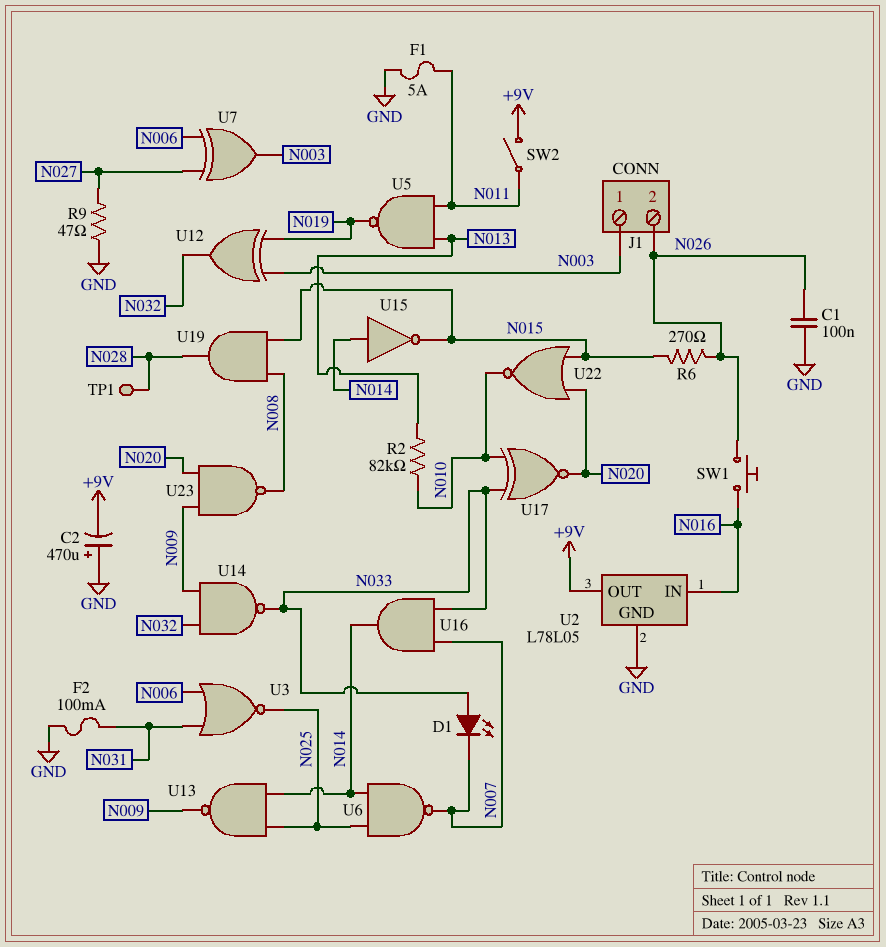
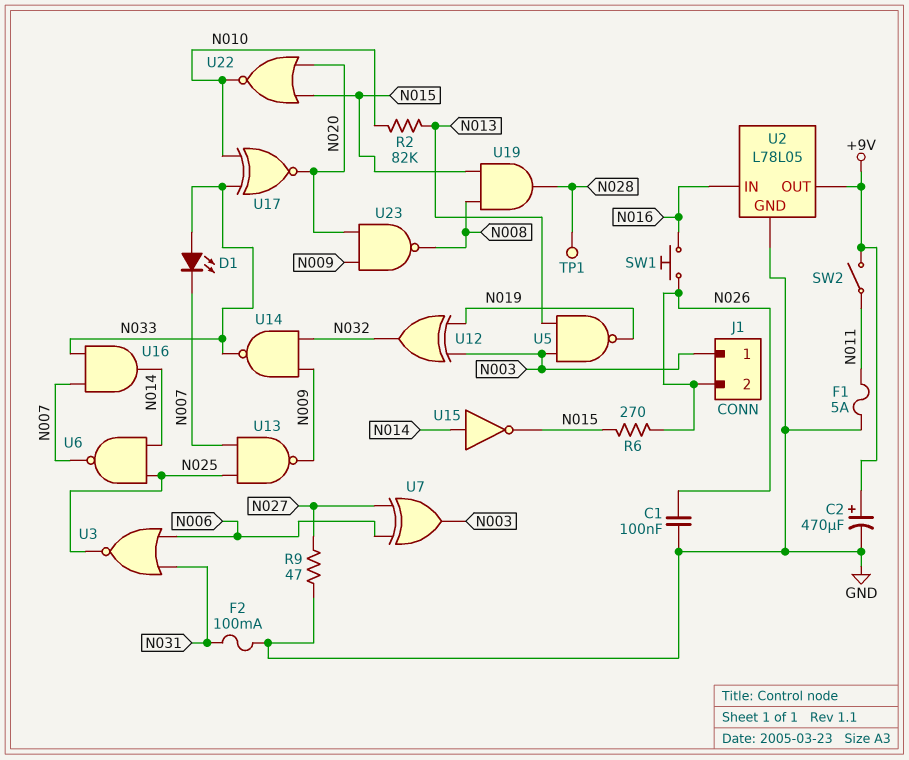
C2: 470uF (plus GND, minus +9V) -> 470uF (plus +9V, minus GND)
U5: NAND (in N011, in N013, out N019) -> NAND (in N003, in N013, out N019)
U13: NAND (in N014, in N025, out N009) -> NAND (in N007, in N025, out N009)

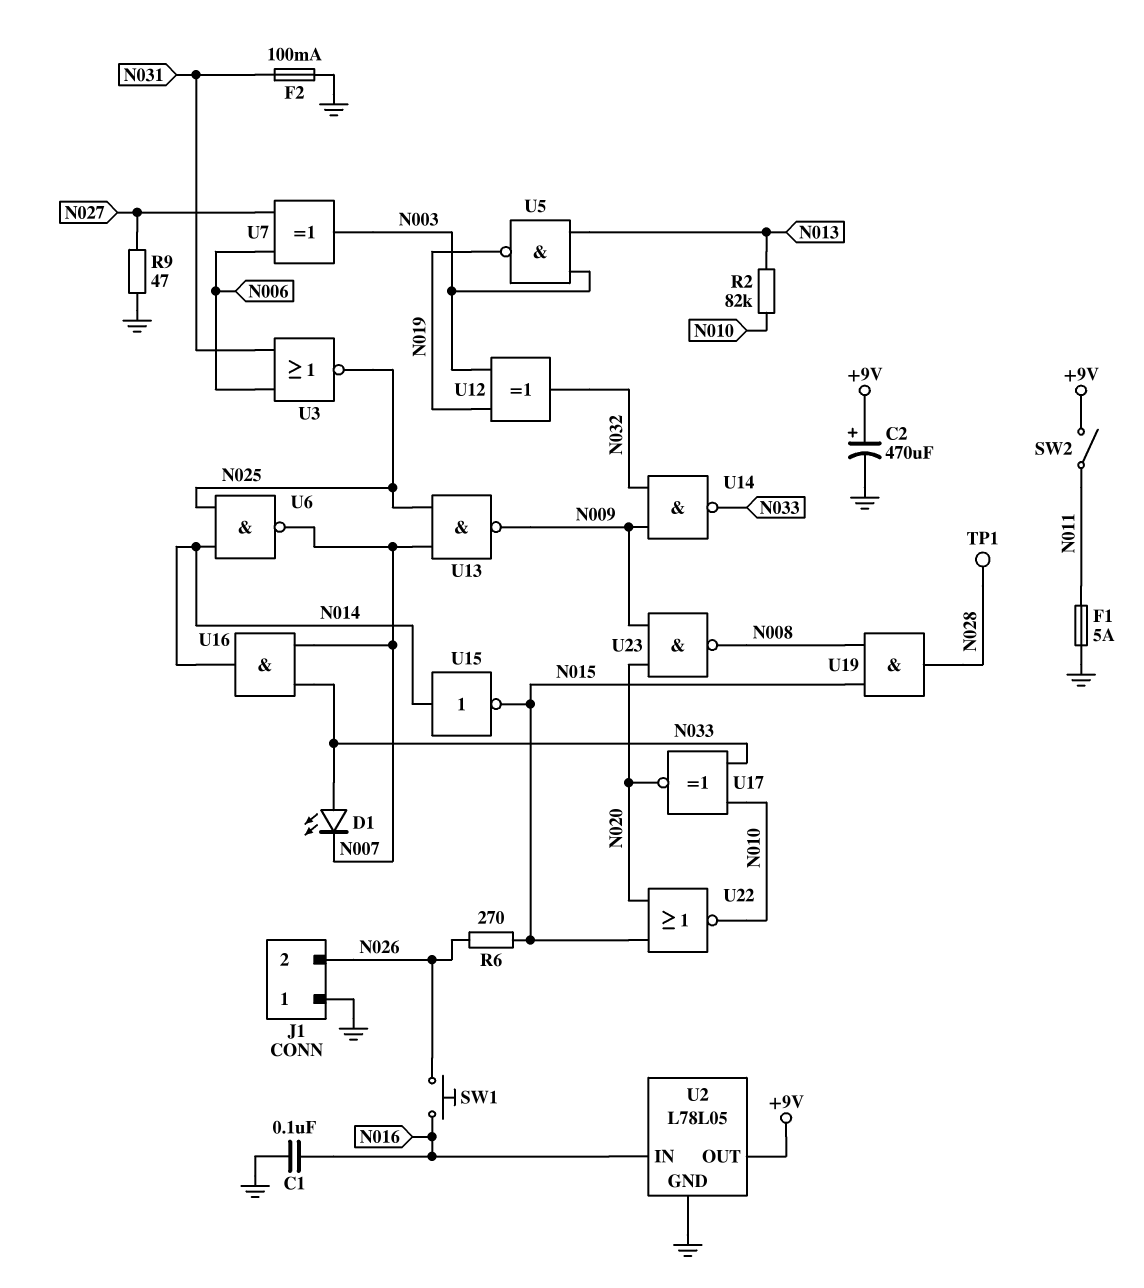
C1: 100nF (GND, N026) -> 100nF (GND, N016)
J1 pin 1: N003 -> GND

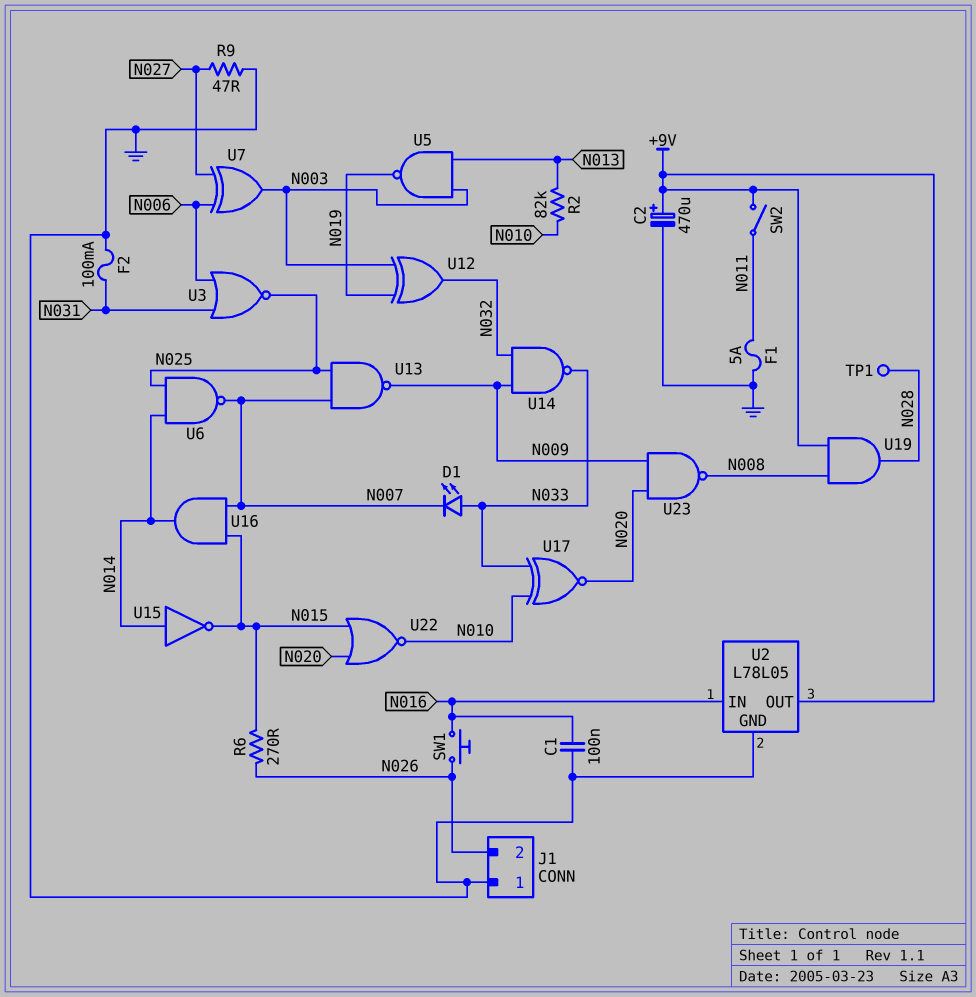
U16: AND (in N007, in N033, out N014) -> AND (in N007, in N015, out N014)
U19: AND (in N008, in N015, out N028) -> AND (in +9V, in N008, out N028)

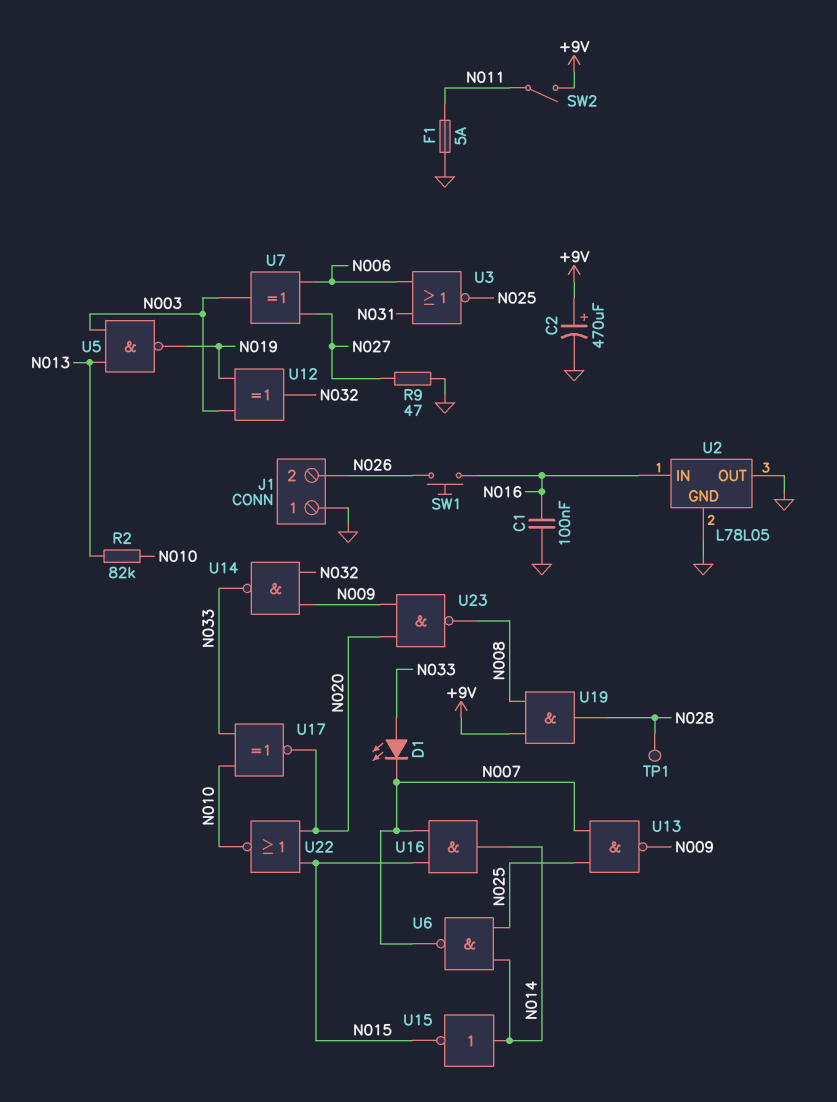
F2: 100mA (GND, N031) -> none
R6: 270 (N015, N026) -> none
U2 pin OUT: +9V -> GND

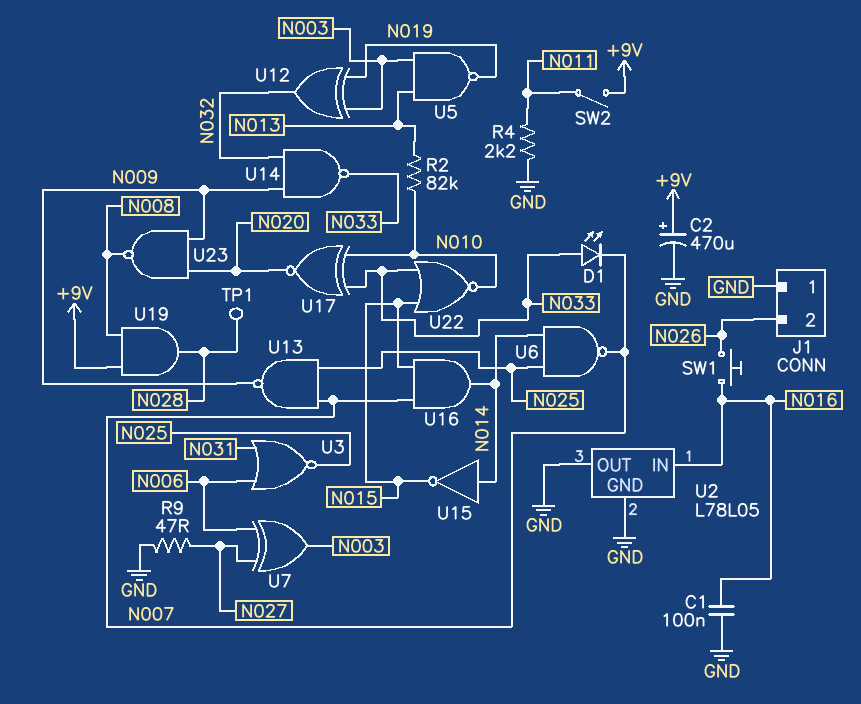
F1: 5A (GND, N011) -> none
R4: none -> 2.2k (GND, N011)
U22: NOR (in N015, in N020, out N010) -> NOR (in N015, in N033, out N010)

